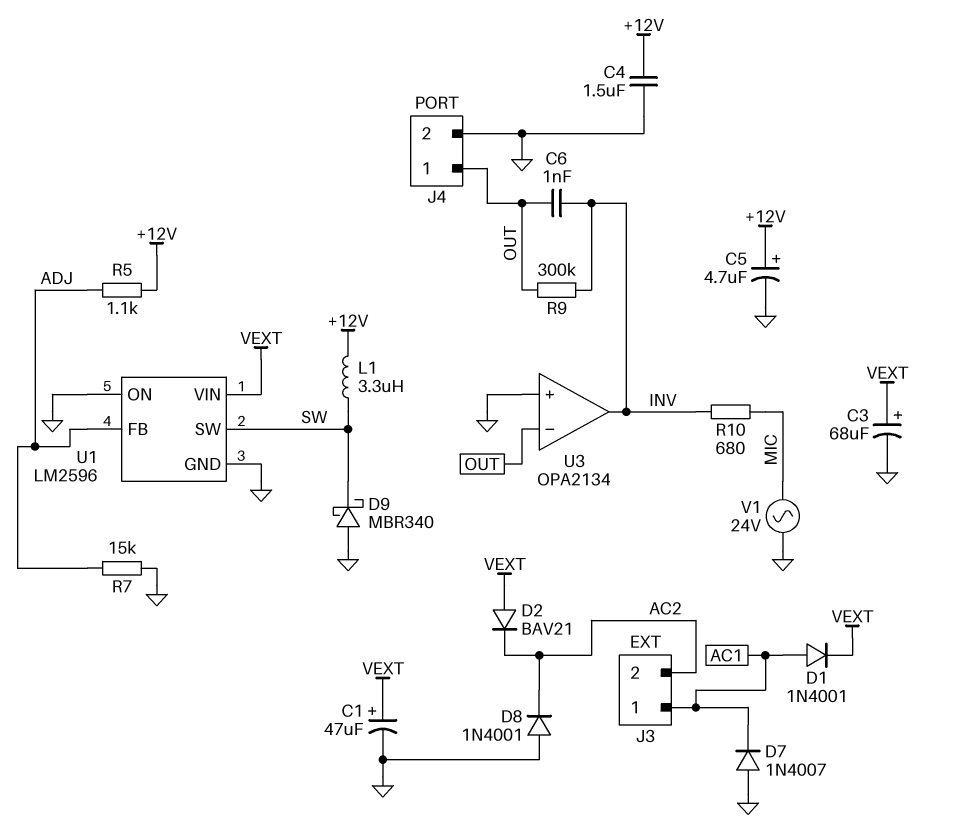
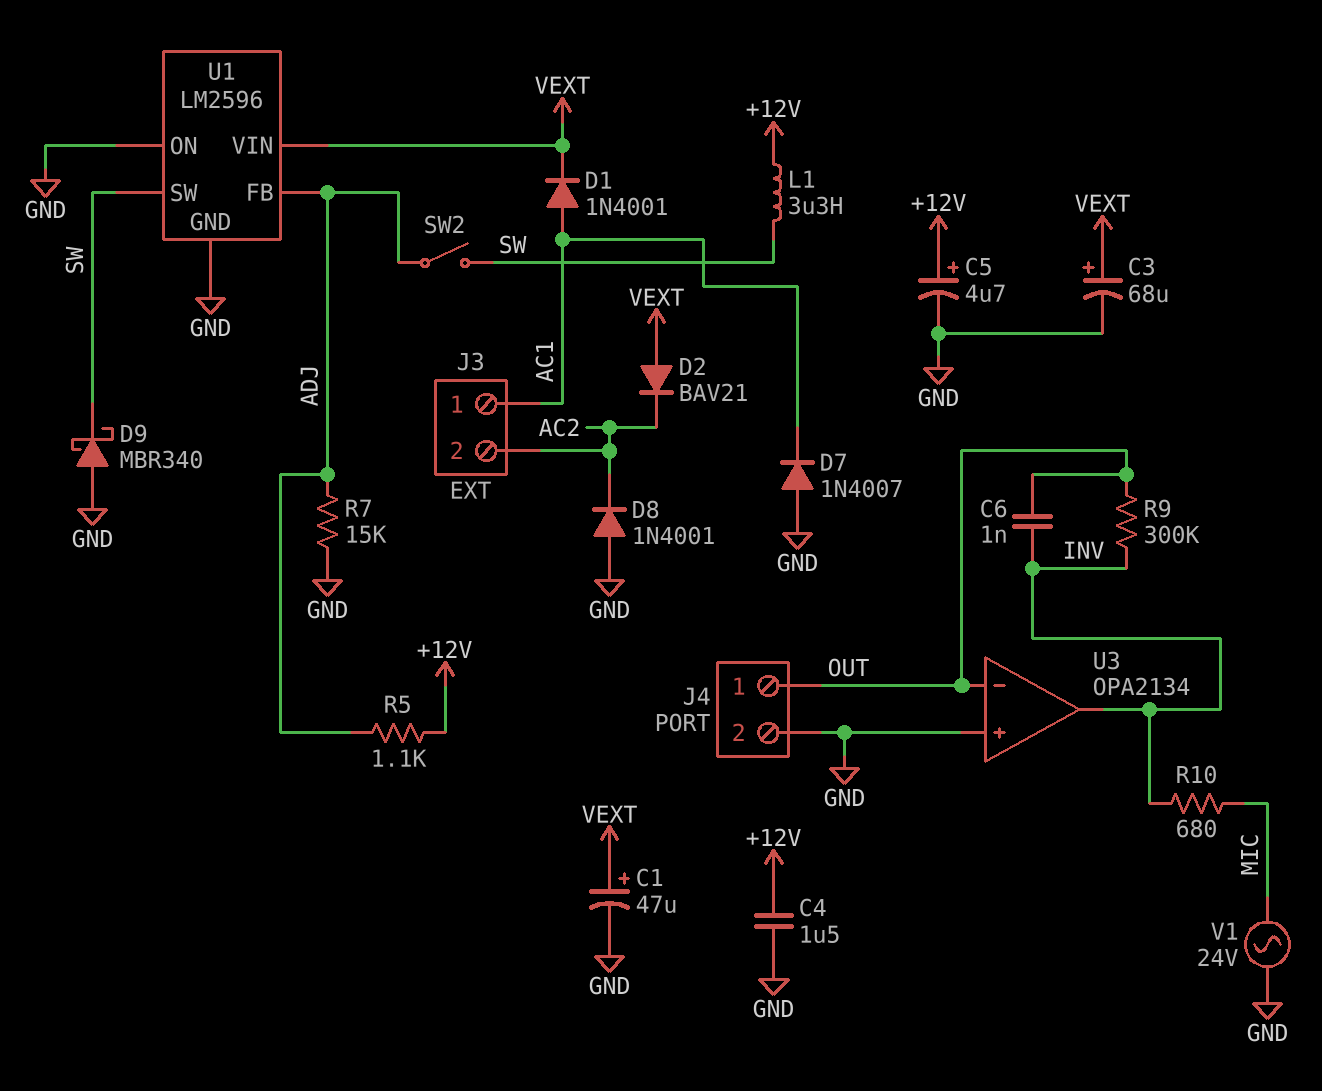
SW2: none -> switch (ADJ, SW)

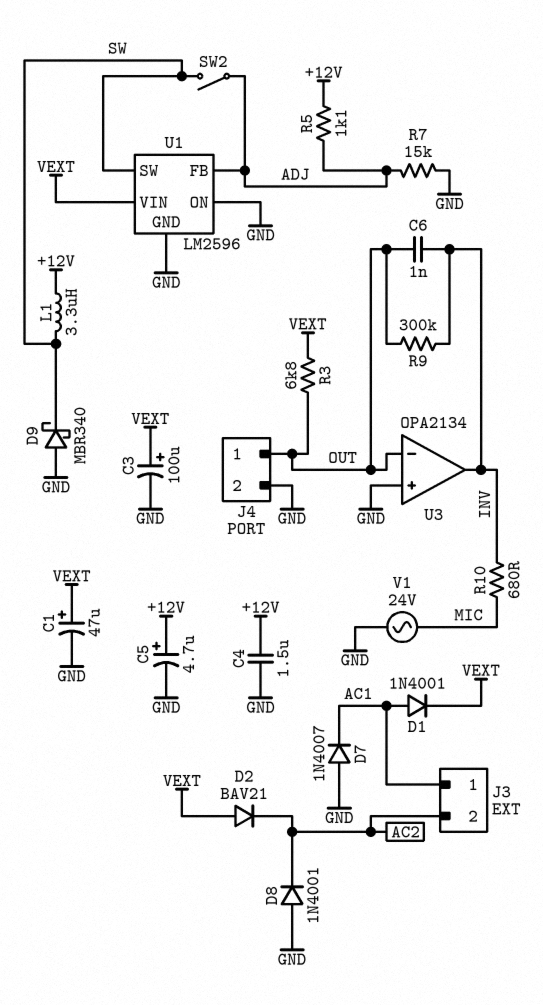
C3: 68uF (plus VEXT, minus GND) -> 100uF (plus VEXT, minus GND)
R3: none -> 6.8k (OUT, VEXT)

